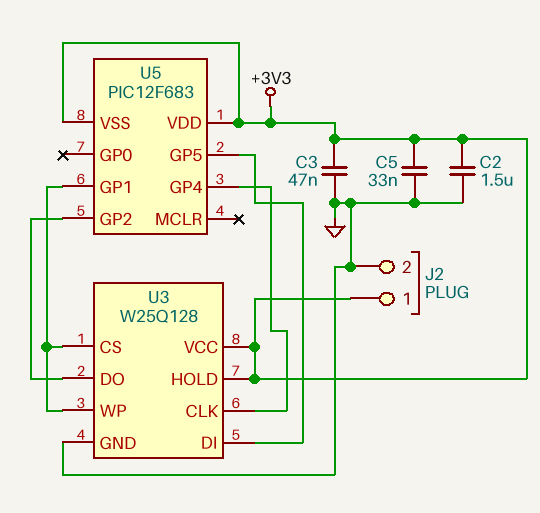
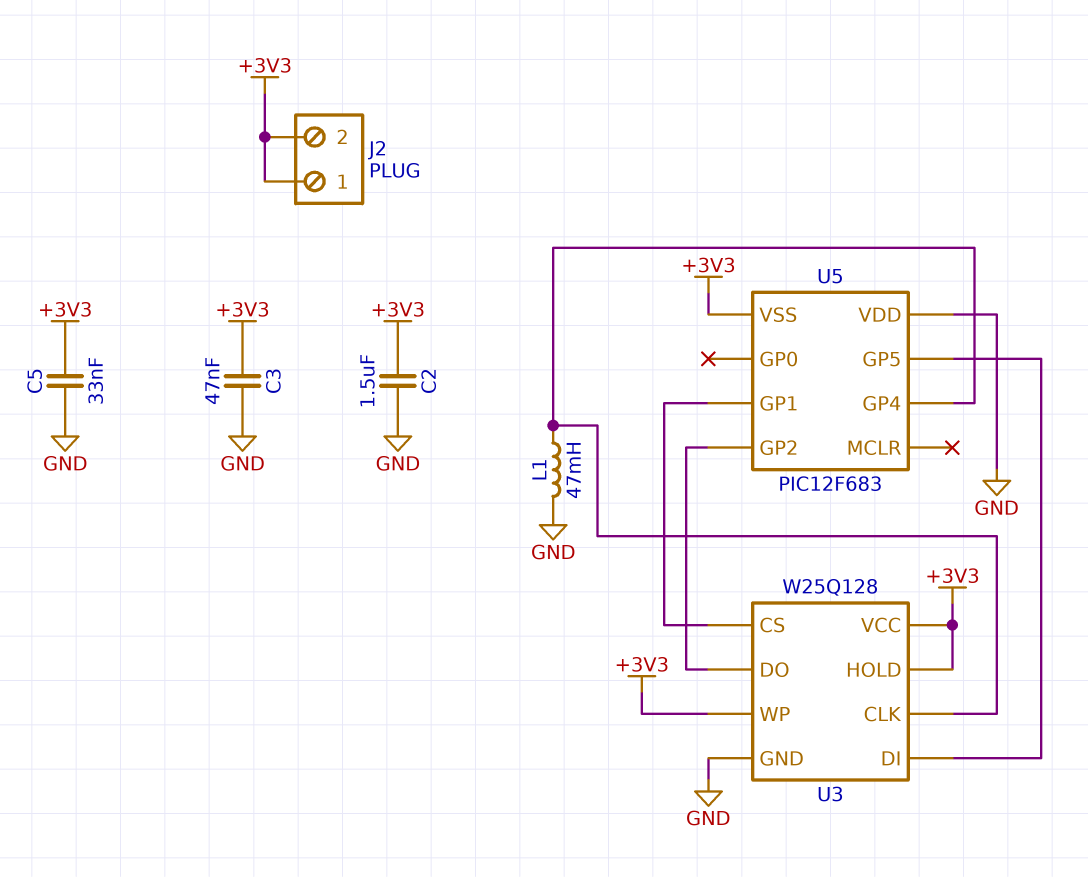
J2 pin 2: GND -> +3V3
L1: none -> 47mH (GND, U3/CLK)
U3 pin WP: U3/CS -> +3V3
U5 pin VDD: +3V3 -> GND

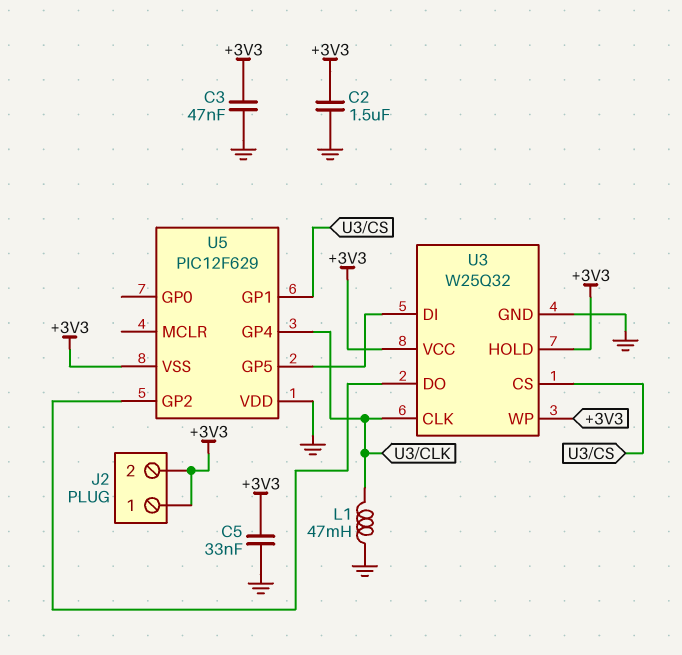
U3: W25Q128 -> W25Q32
U5: PIC12F683 -> PIC12F629

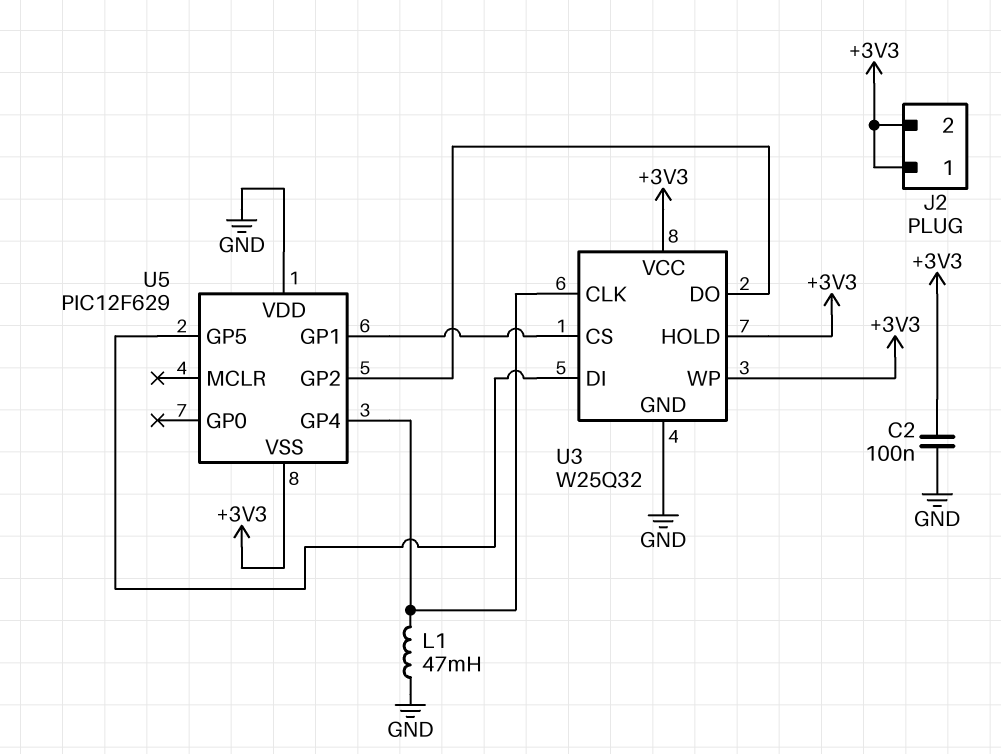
C2: 1.5uF (+3V3, GND) -> 100nF (+3V3, GND)
C3: 47nF (+3V3, GND) -> none
C5: 33nF (+3V3, GND) -> none

